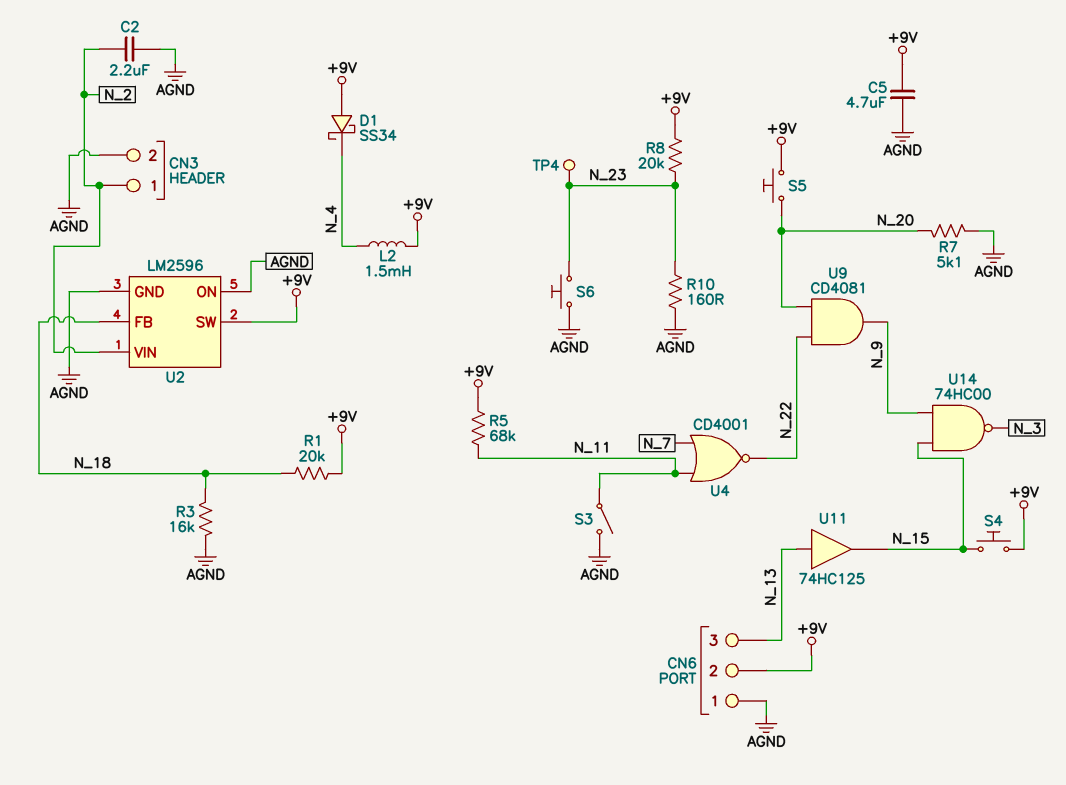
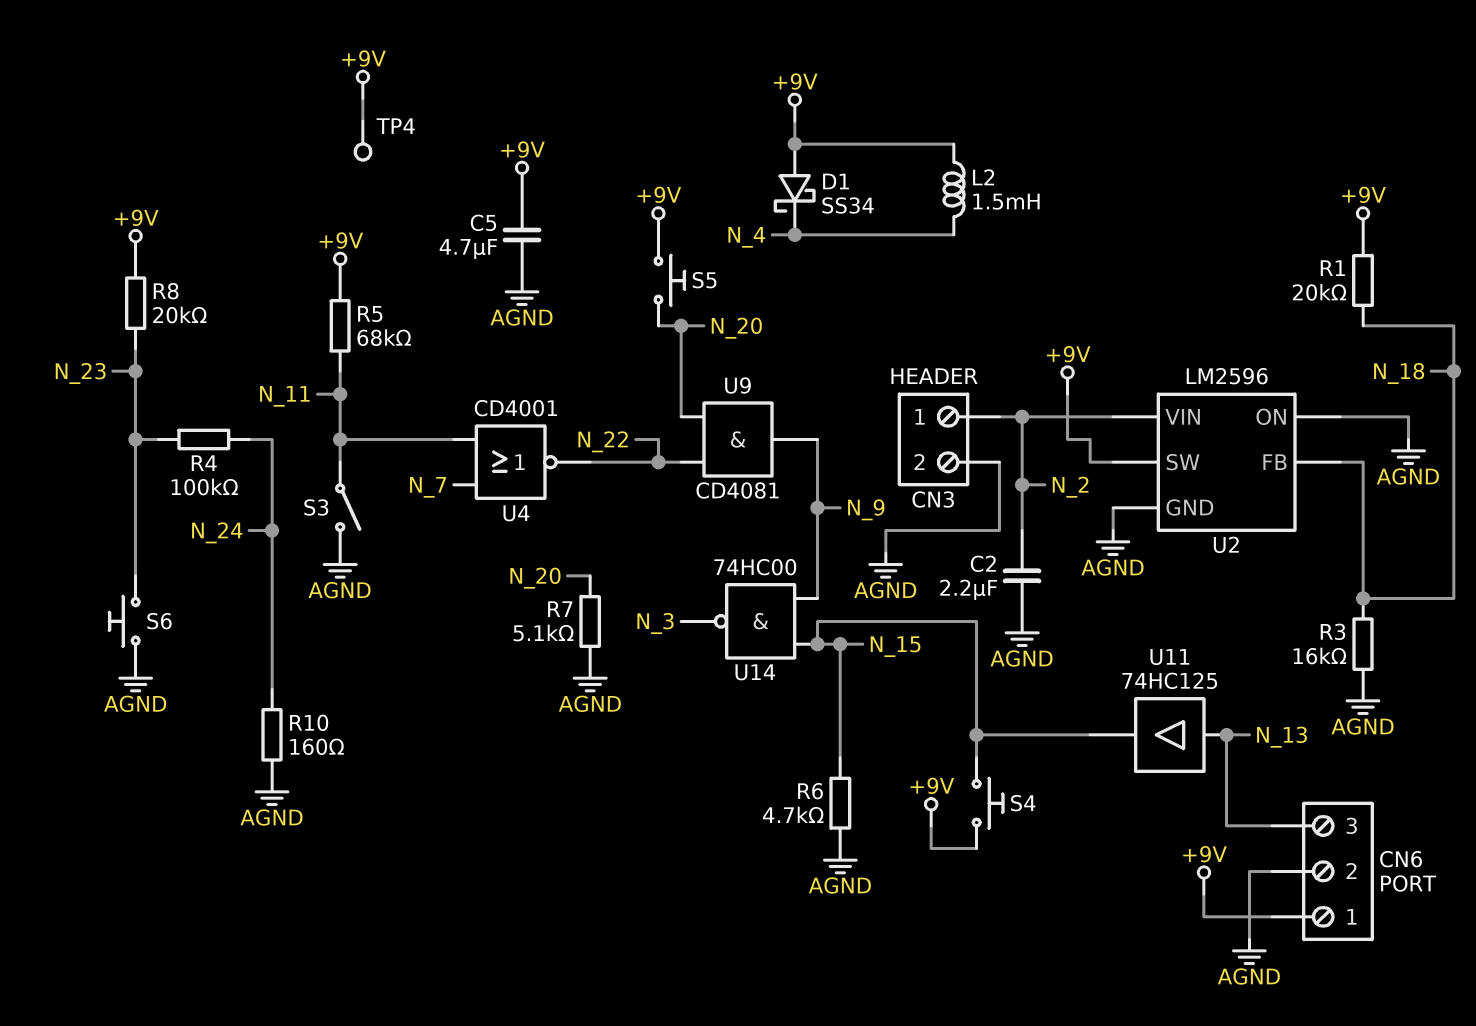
CN6 pin 1: AGND -> +9V
CN6 pin 2: +9V -> AGND
R4: none -> 100k (N_23, N_24)
R6: none -> 4.7k (AGND, N_15)
R10: 160 (AGND, N_23) -> 160 (AGND, N_24)
TP4: test point (N_23) -> test point (+9V)

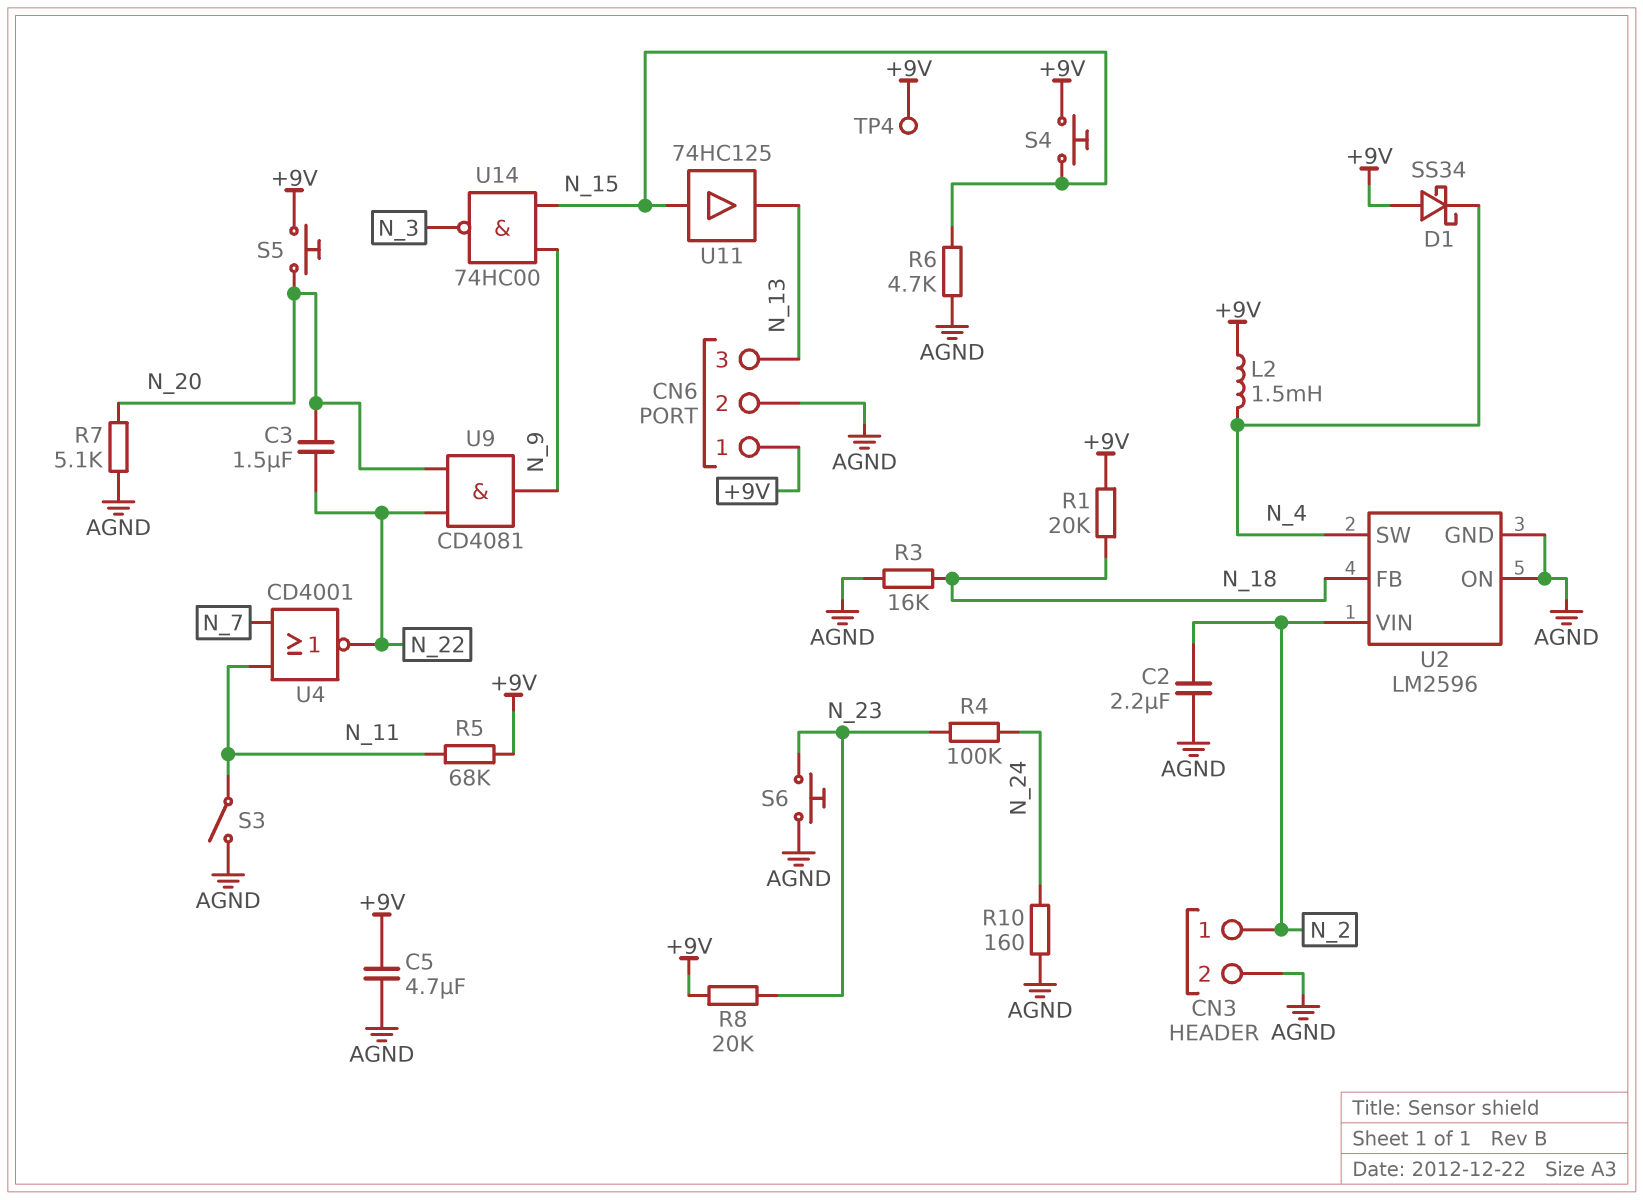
C3: none -> 1.5uF (N_20, N_22)
U2 pin SW: +9V -> N_4
U11: buffer 74HC125 (in N_13, out N_15) -> buffer 74HC125 (in N_15, out N_13)

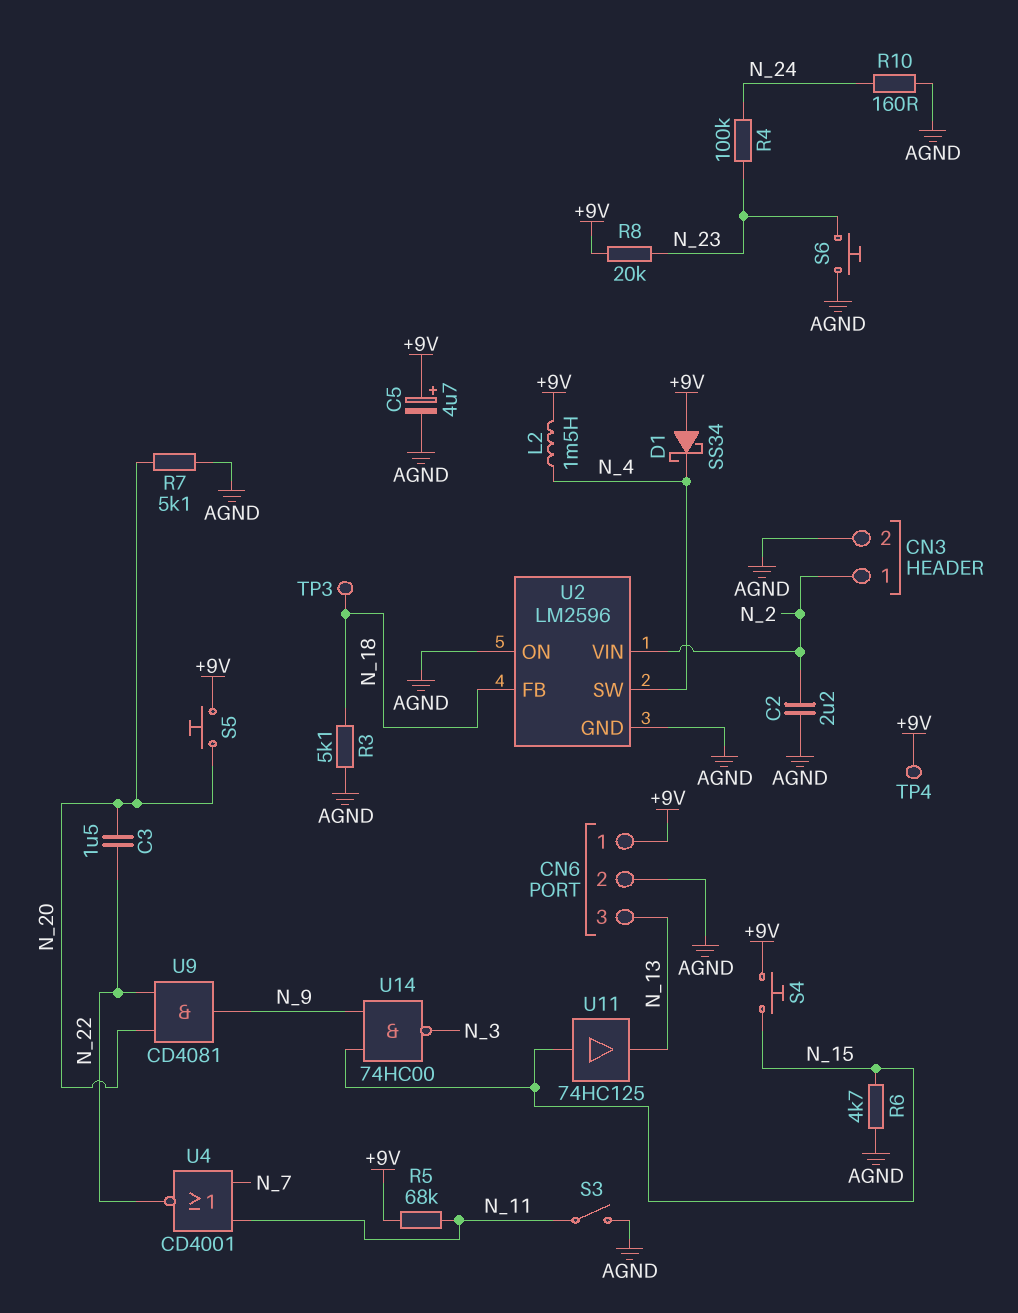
C5: 4.7uF (+9V, AGND) -> 4.7uF (plus +9V, minus AGND)
R1: 20k (+9V, N_18) -> none
R3: 16k (AGND, N_18) -> 5.1k (AGND, N_18)
TP3: none -> test point (N_18)

